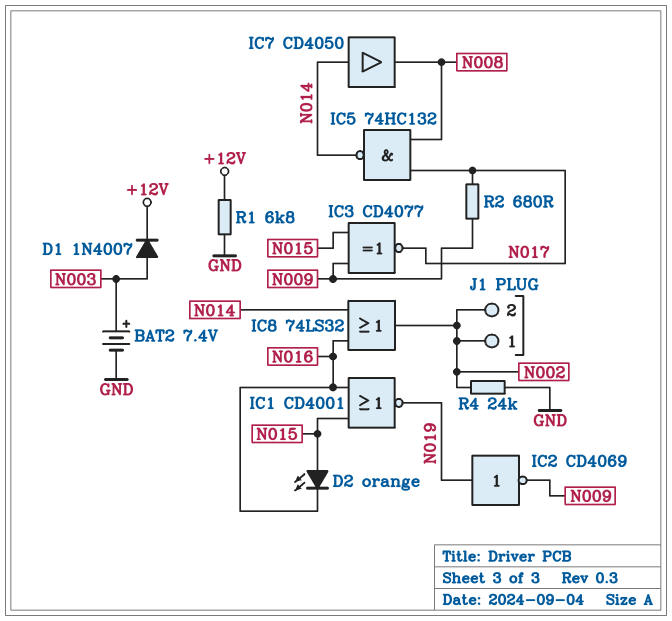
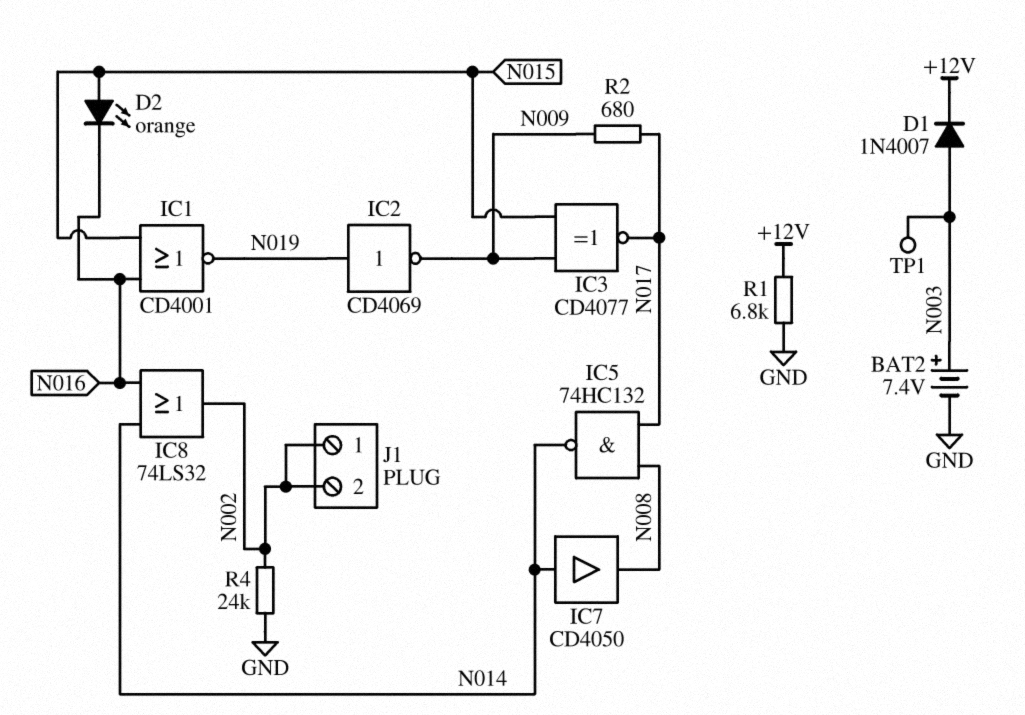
TP1: none -> test point (N003)

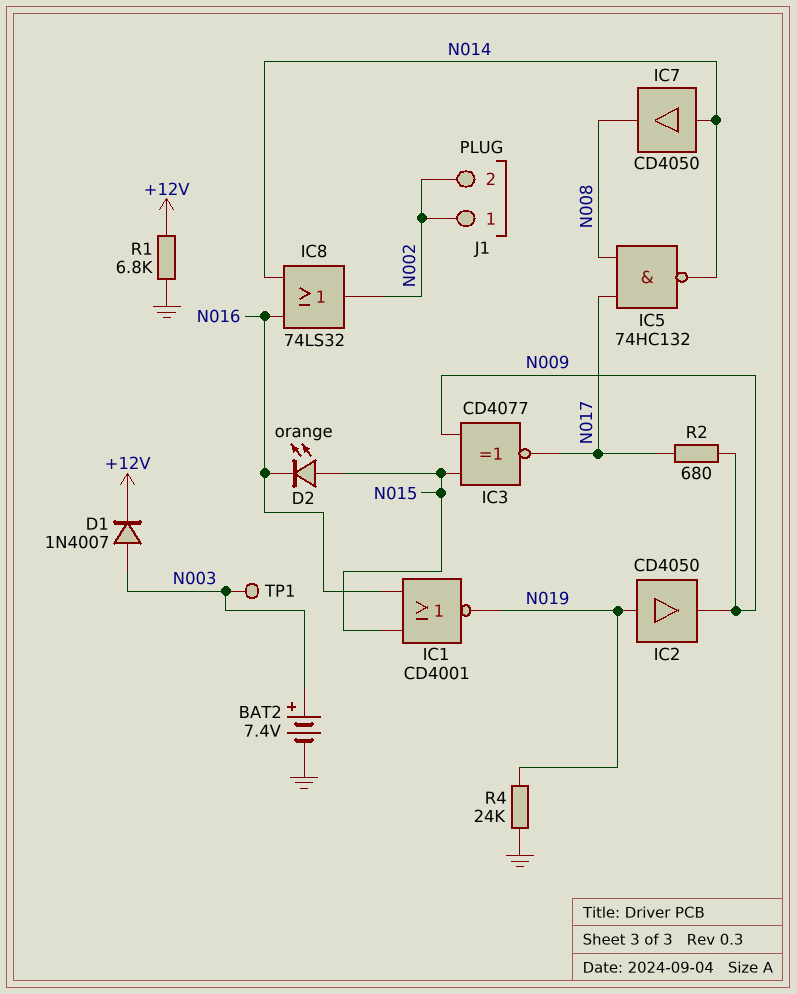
IC2: NOT CD4069 (in N019, out N009) -> buffer CD4050 (in N019, out N009)
R4: 24k (GND, N002) -> 24k (GND, N019)

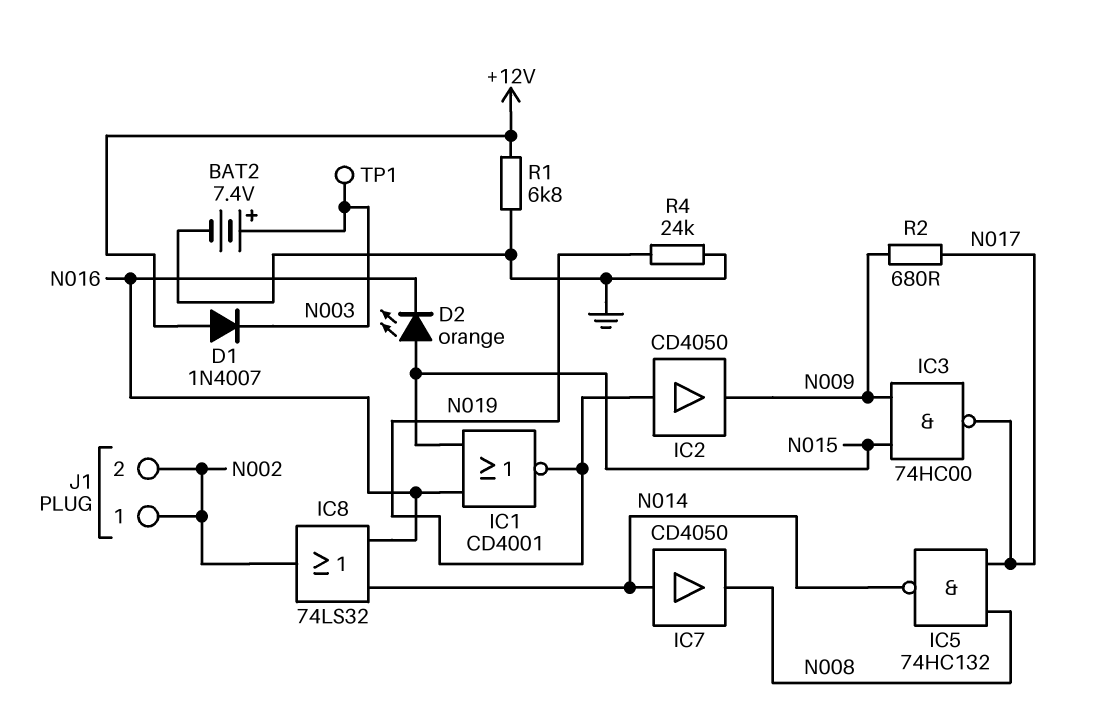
D1: diode 1N4007 (A N003, K +12V) -> diode 1N4007 (A +12V, K N003)
IC3: XNOR CD4077 (in N009, in N015, out N017) -> NAND 74HC00 (in N009, in N015, out N017)

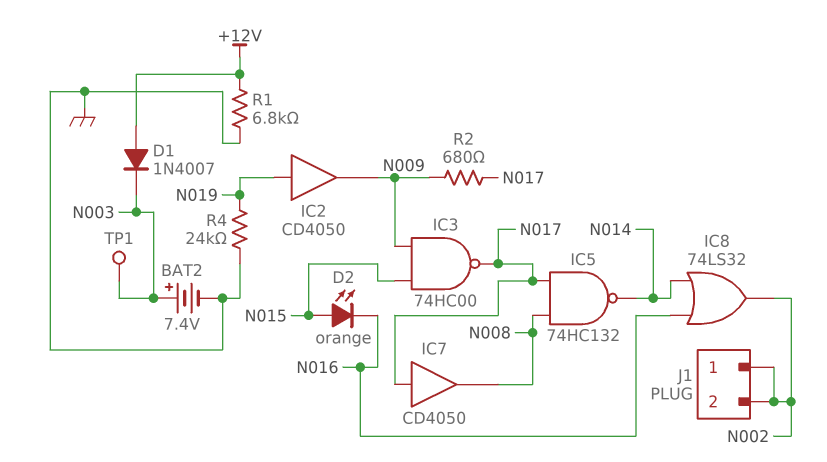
IC1: NOR CD4001 (in N015, in N016, out N019) -> none
IC7: buffer CD4050 (in N014, out N008) -> buffer CD4050 (in N017, out N008)

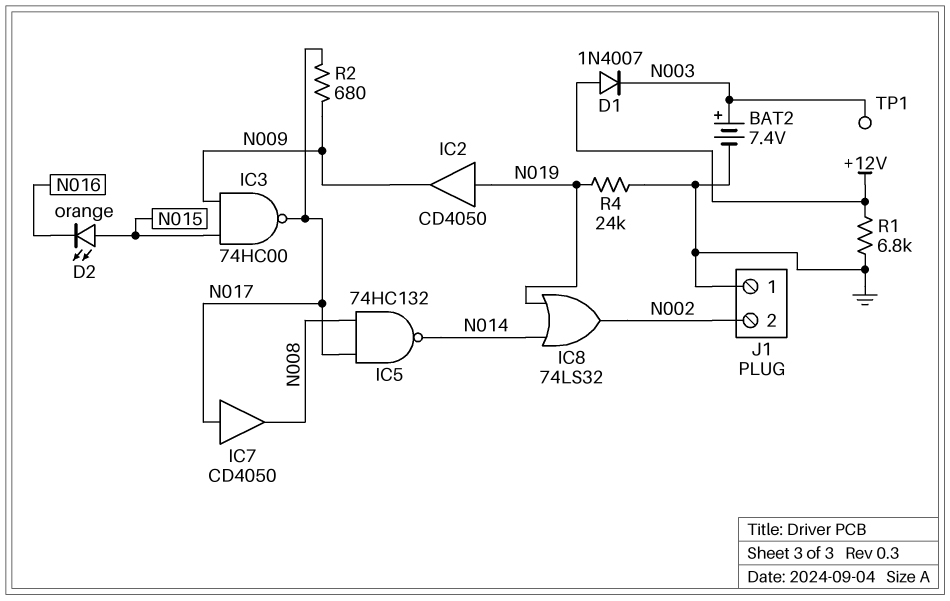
IC8: OR 74LS32 (in N014, in N016, out N002) -> OR 74LS32 (in N014, in N019, out N002)
J1 pin 1: N002 -> GND

